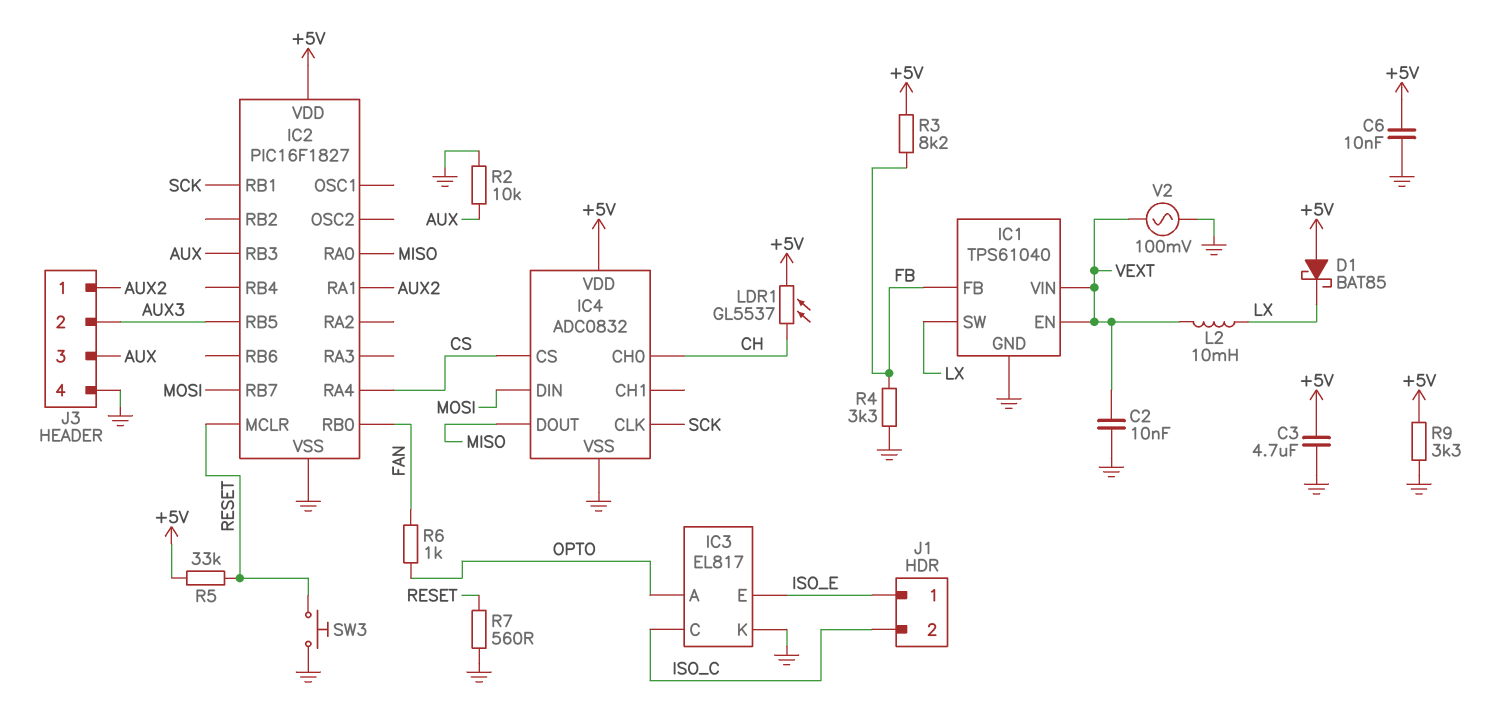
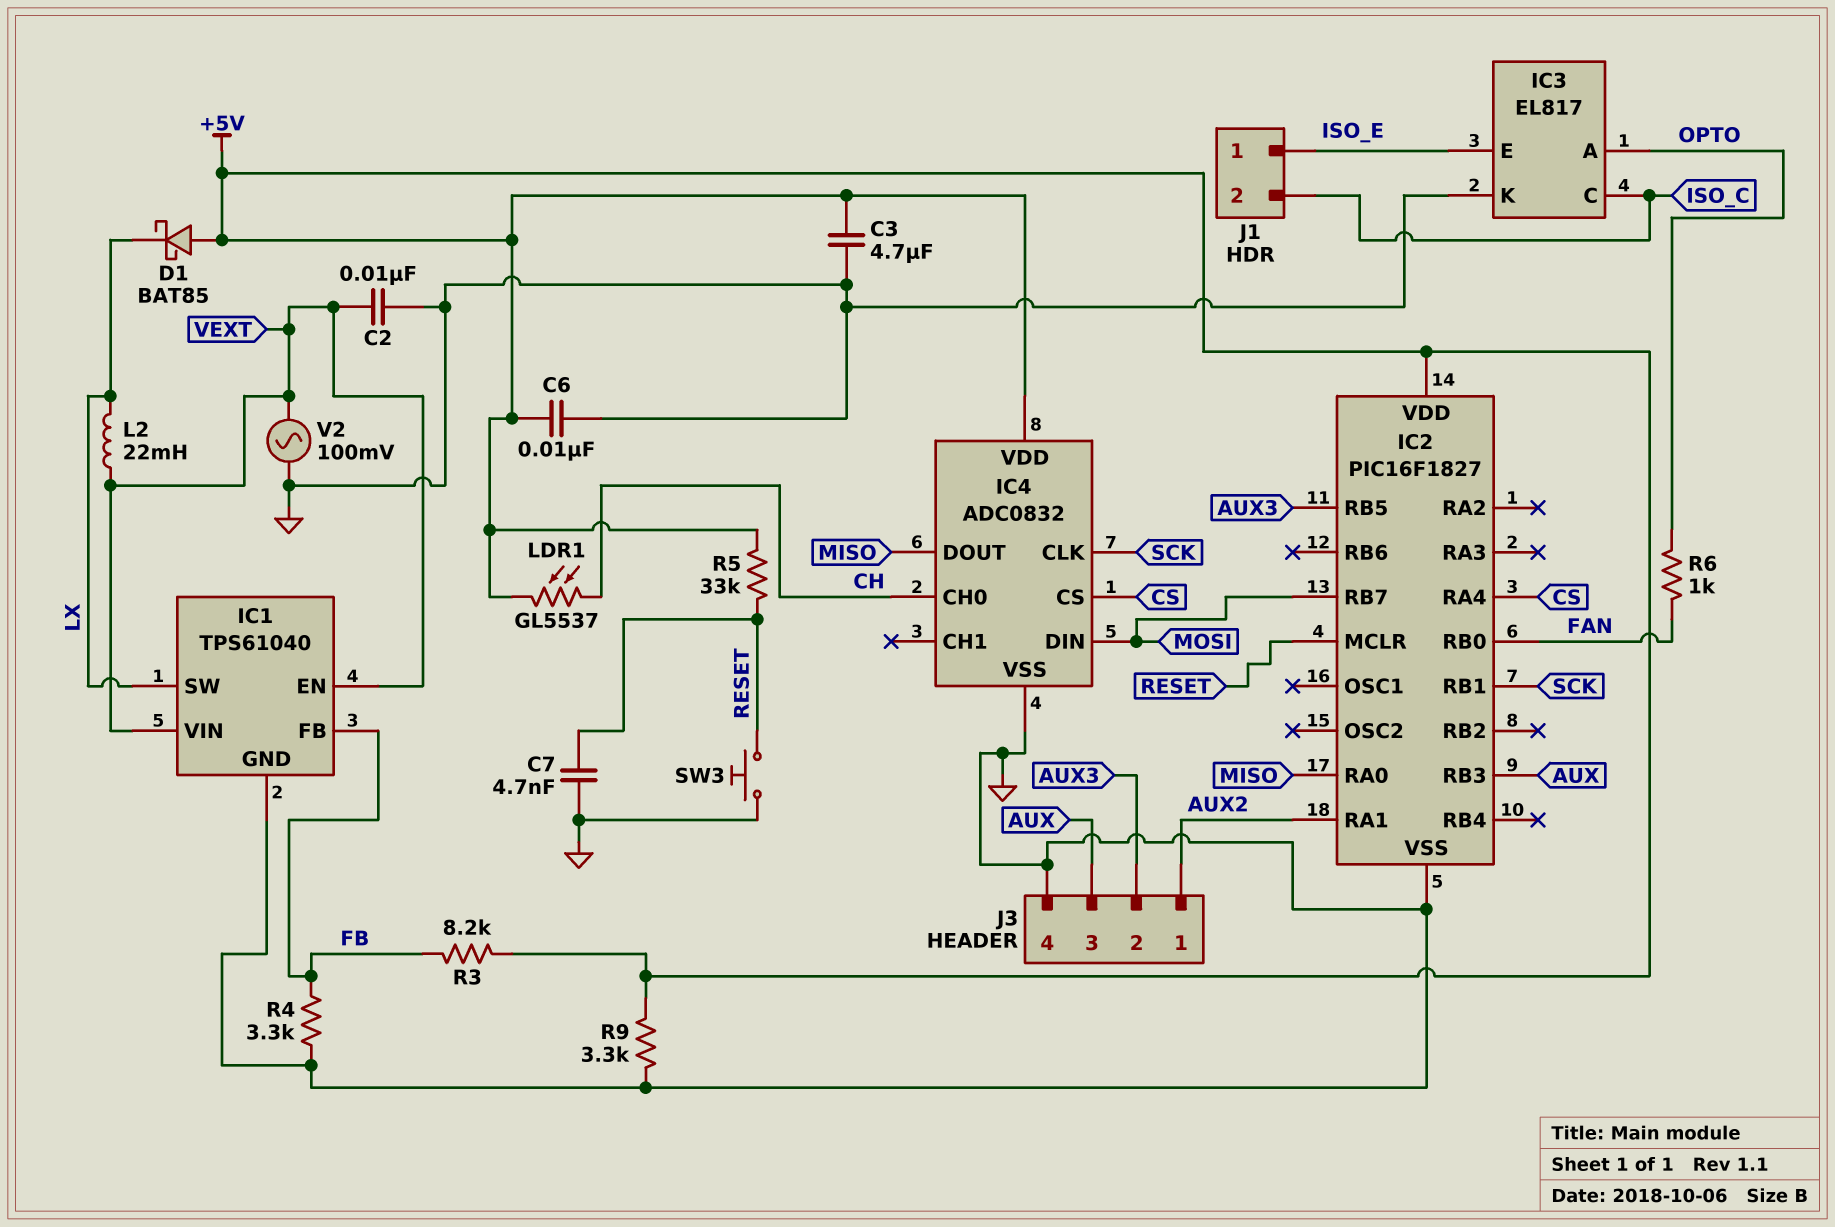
C7: none -> 4.7nF (GND, RESET)
L2: 10mH (LX, VEXT) -> 22mH (LX, VEXT)
R2: 10k (AUX, GND) -> none
R7: 560 (GND, RESET) -> none

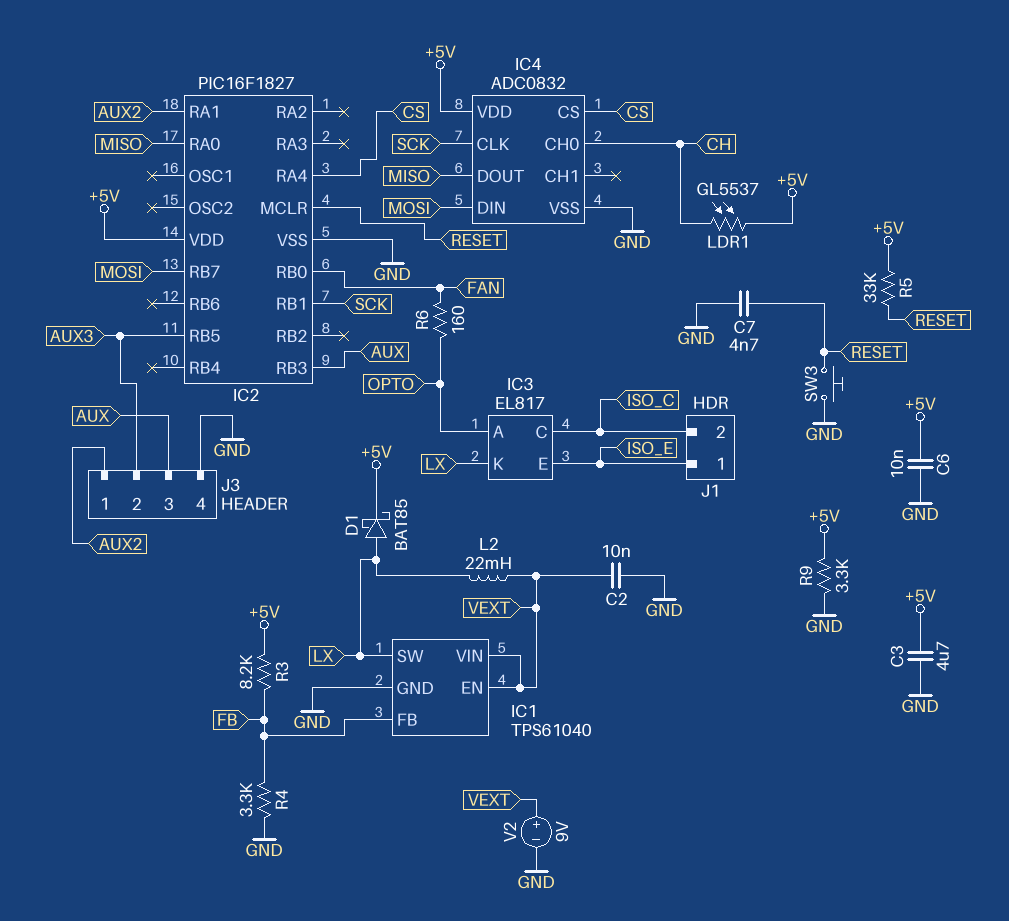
D1: schottky BAT85 (A +5V, K LX) -> schottky BAT85 (A LX, K +5V)
IC3 pin K: GND -> LX
R6: 1k (FAN, OPTO) -> 160 (FAN, OPTO)
V2: AC 100mV (GND, VEXT) -> 9V (plus VEXT, minus GND)

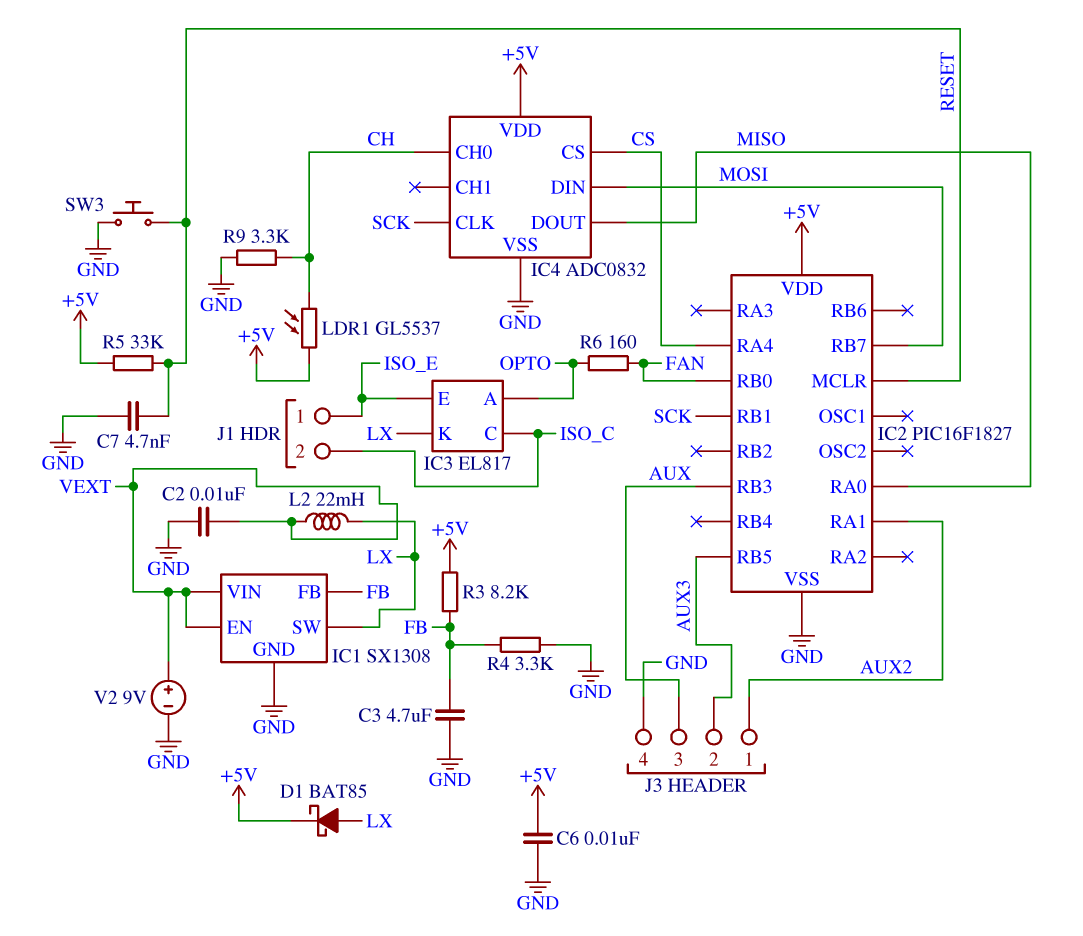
C3: 4.7uF (+5V, GND) -> 4.7uF (FB, GND)
IC1: TPS61040 -> SX1308
R9: 3.3k (+5V, GND) -> 3.3k (CH, GND)

